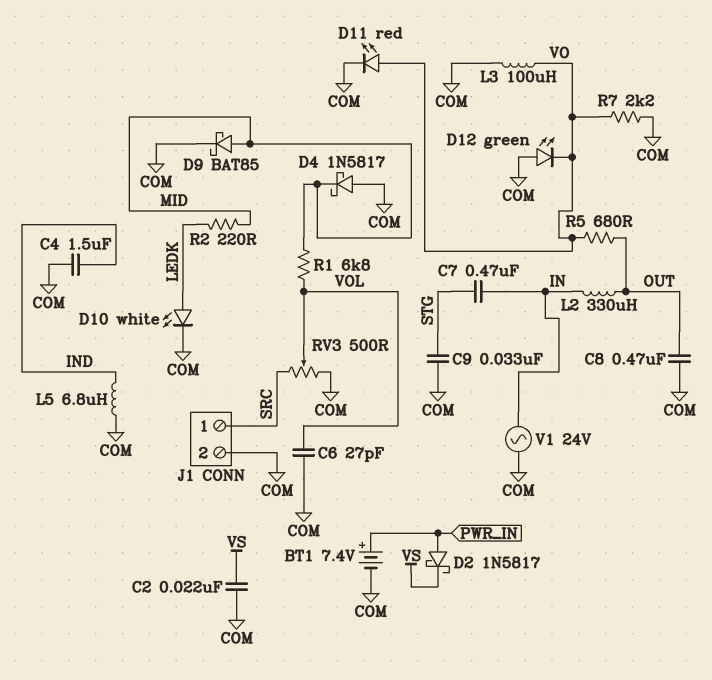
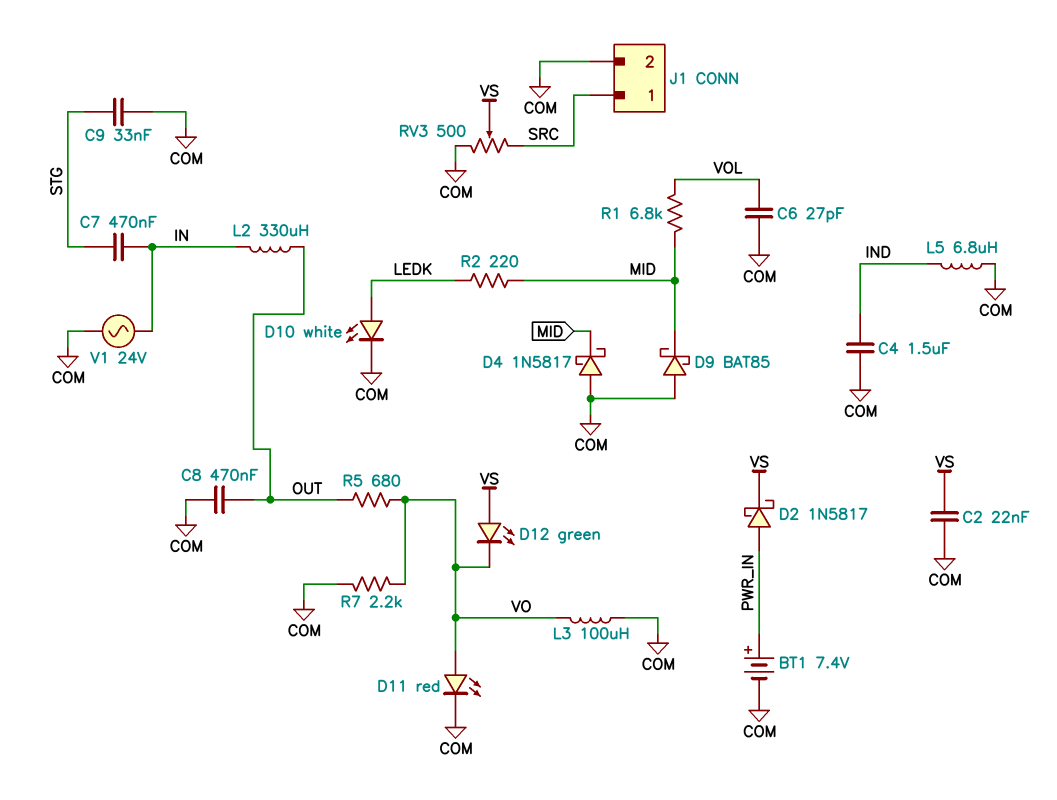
D9: schottky BAT85 (A MID, K COM) -> schottky BAT85 (A COM, K MID)
D12: LED green (A COM, K VO) -> LED green (A VS, K VO)
RV3: 500 (COM, SRC, wiper VOL) -> 500 (COM, SRC, wiper VS)

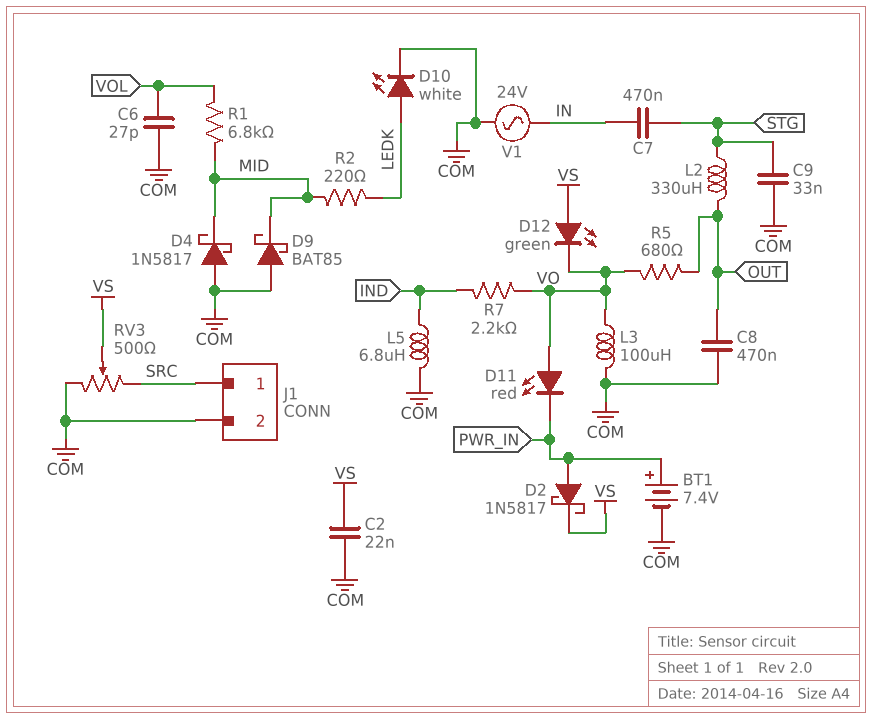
C4: 1.5uF (COM, IND) -> none
D11: LED red (A VO, K COM) -> LED red (A VO, K PWR_IN)
L2: 330uH (IN, OUT) -> 330uH (OUT, STG)
R7: 2.2k (COM, VO) -> 2.2k (IND, VO)

